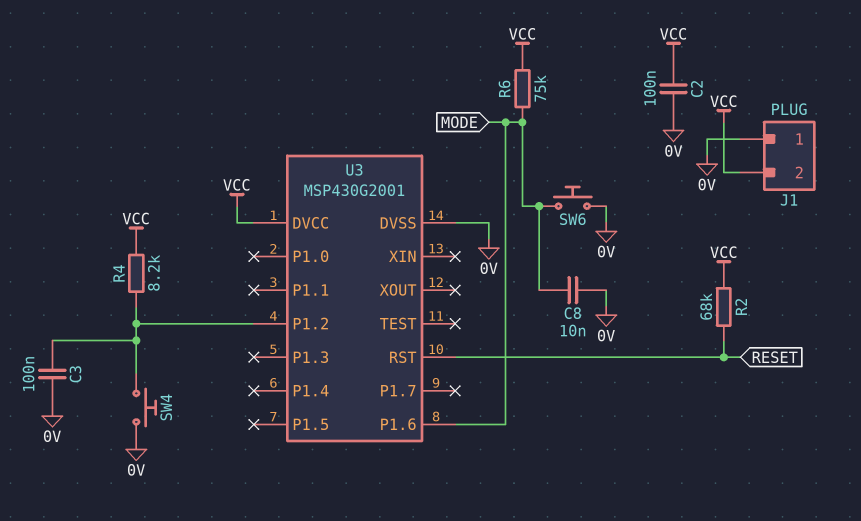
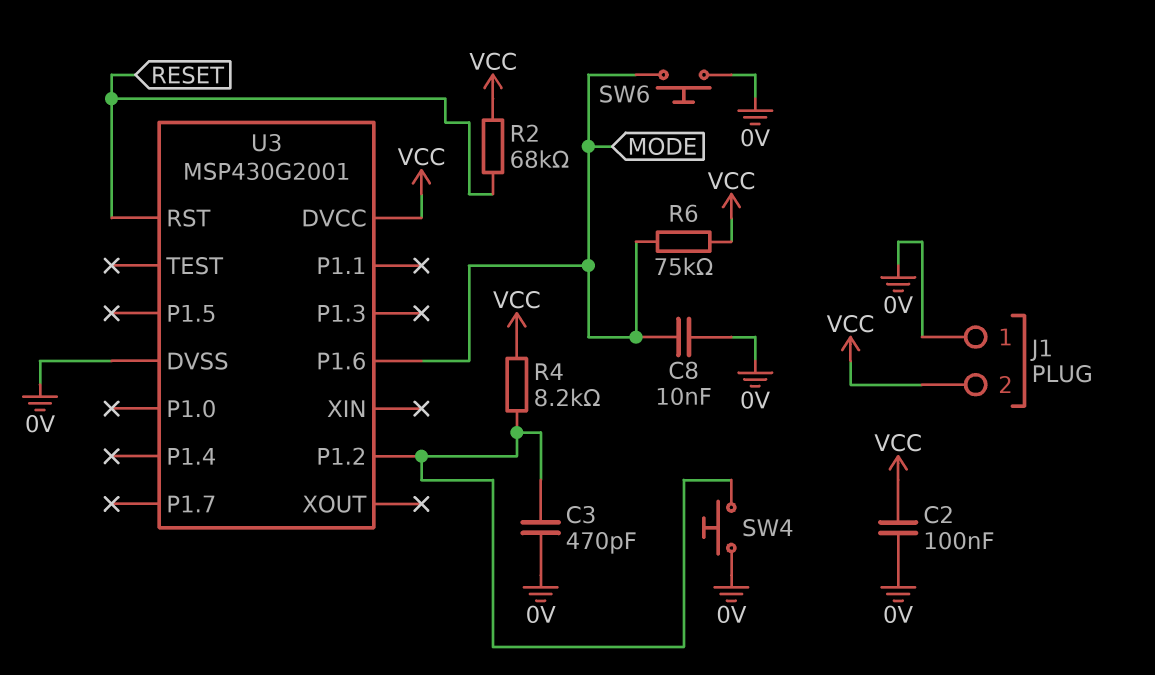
C3: 100nF (0V, U3/P1.2) -> 470pF (0V, U3/P1.2)

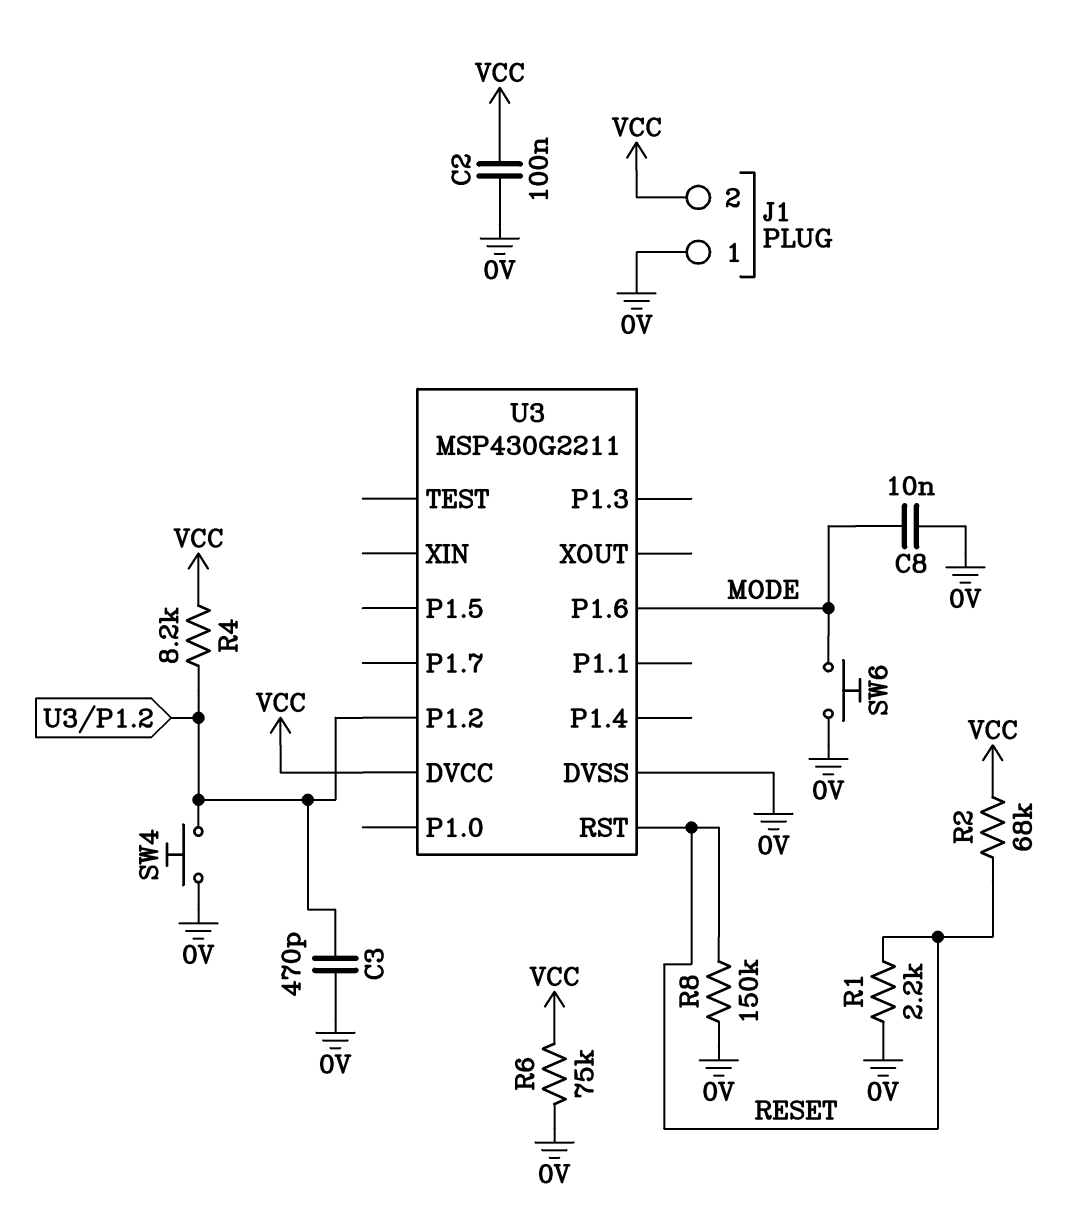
R1: none -> 2.2k (0V, RESET)
R6: 75k (MODE, VCC) -> 75k (0V, VCC)
R8: none -> 150k (0V, RESET)
U3: MSP430G2001 -> MSP430G2211

